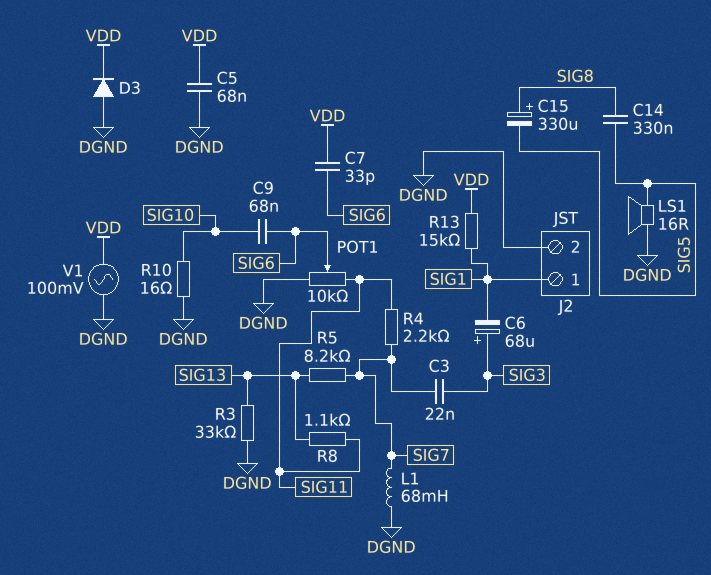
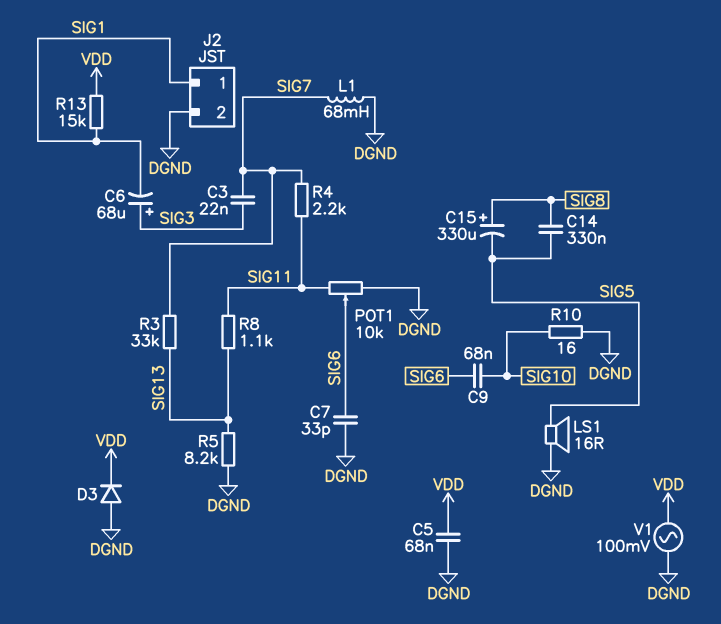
C7: 33pF (SIG6, VDD) -> 33pF (DGND, SIG6)
R3: 33k (DGND, SIG13) -> 33k (SIG7, SIG13)
R5: 8.2k (SIG7, SIG13) -> 8.2k (DGND, SIG13)

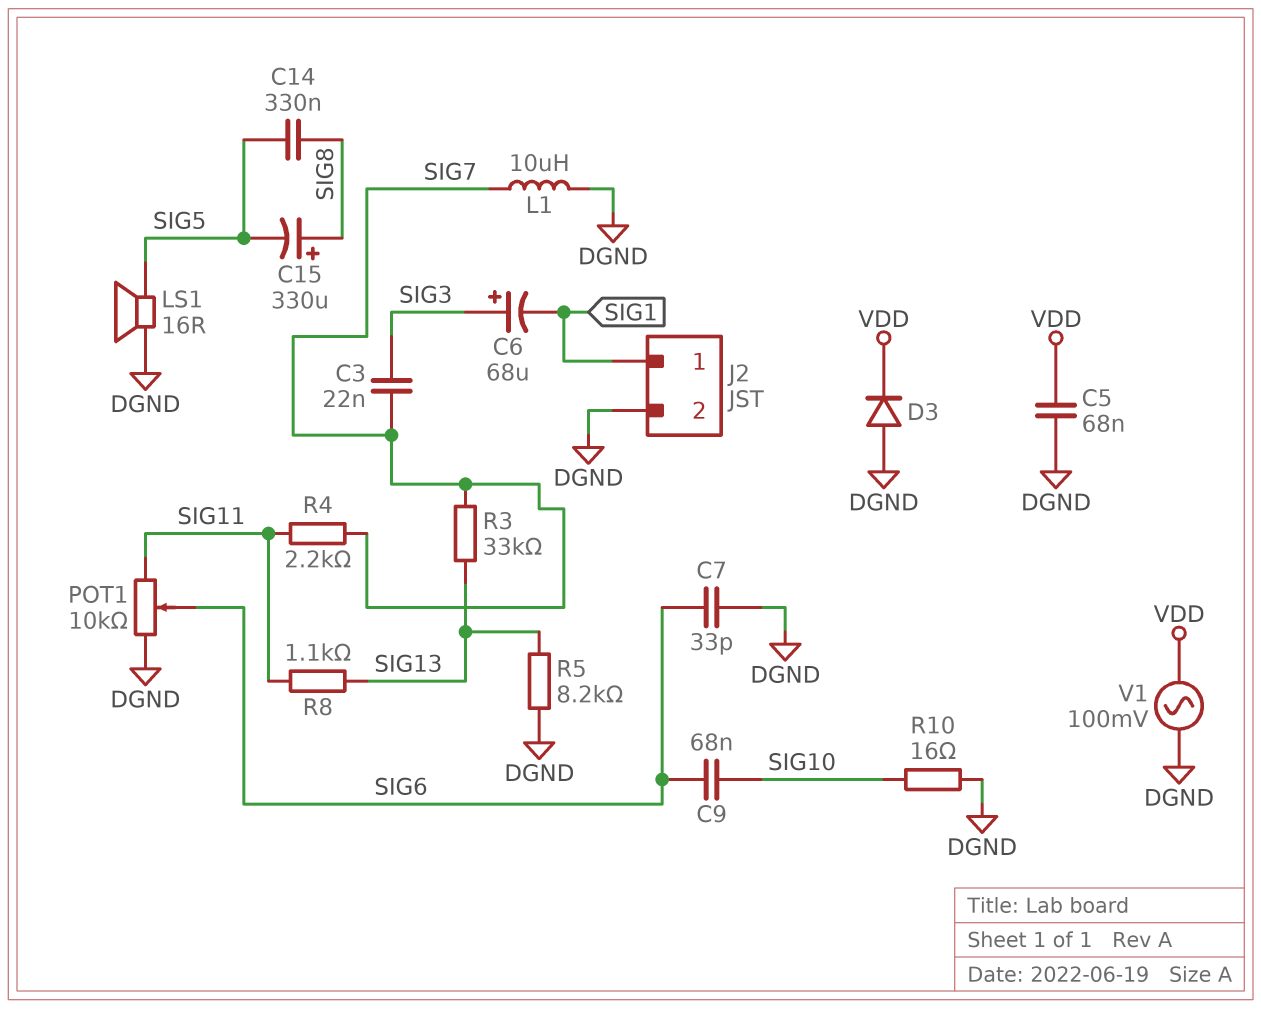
L1: 68mH (DGND, SIG7) -> 10uH (DGND, SIG7)
R13: 15k (SIG1, VDD) -> none

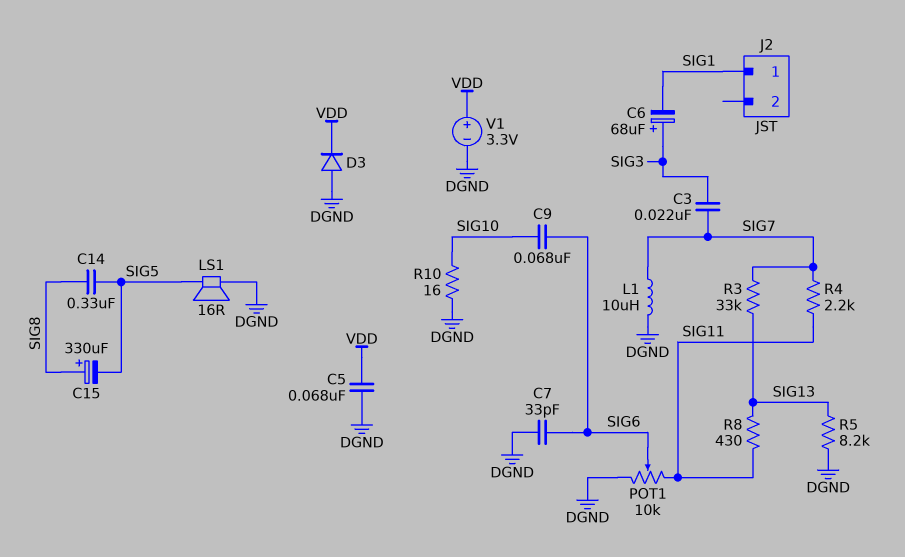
J2 pin 2: DGND -> none
R8: 1.1k (SIG11, SIG13) -> 430 (SIG11, SIG13)
V1: AC 100mV (DGND, VDD) -> 3.3V (plus VDD, minus DGND)

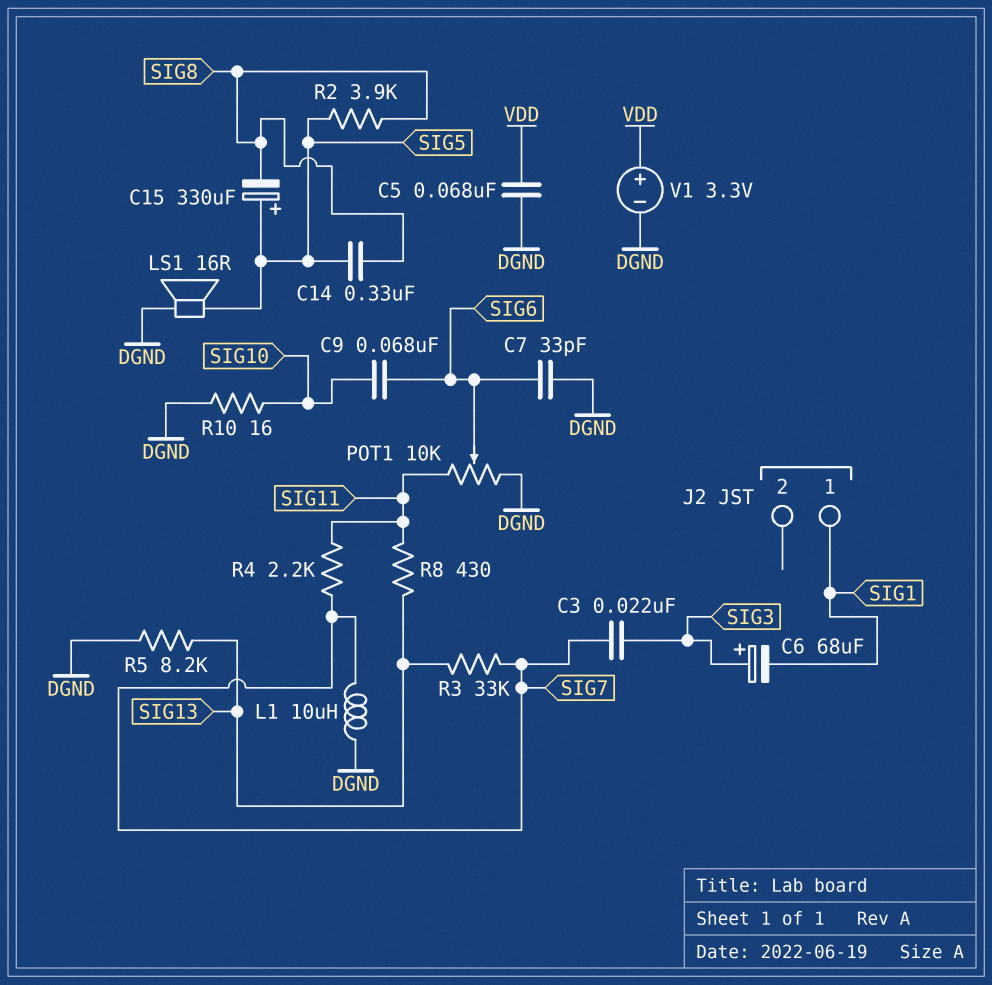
C15: 330uF (plus SIG8, minus SIG5) -> 330uF (plus SIG5, minus SIG8)
D3: diode (A DGND, K VDD) -> none
R2: none -> 3.9k (SIG5, SIG8)

